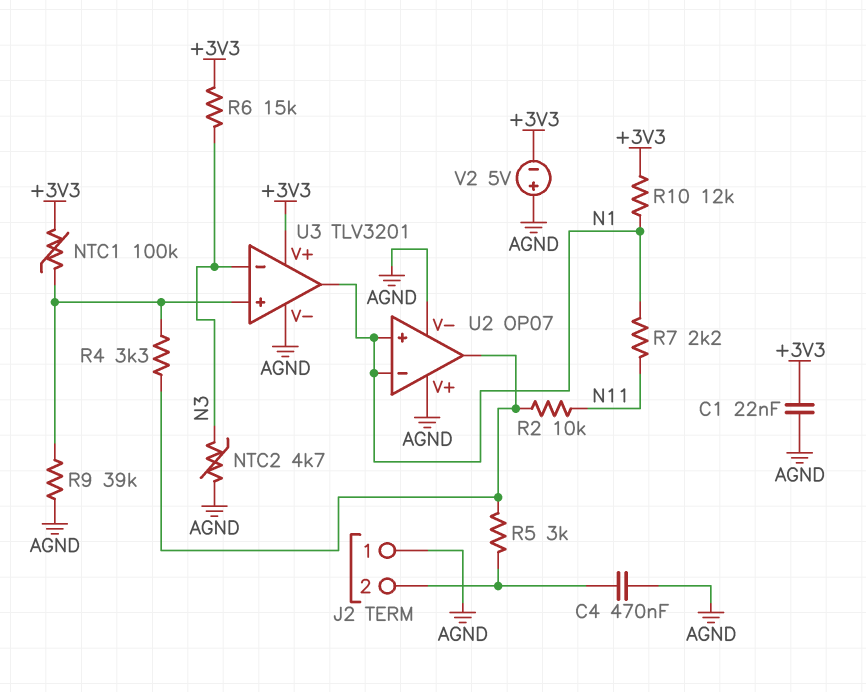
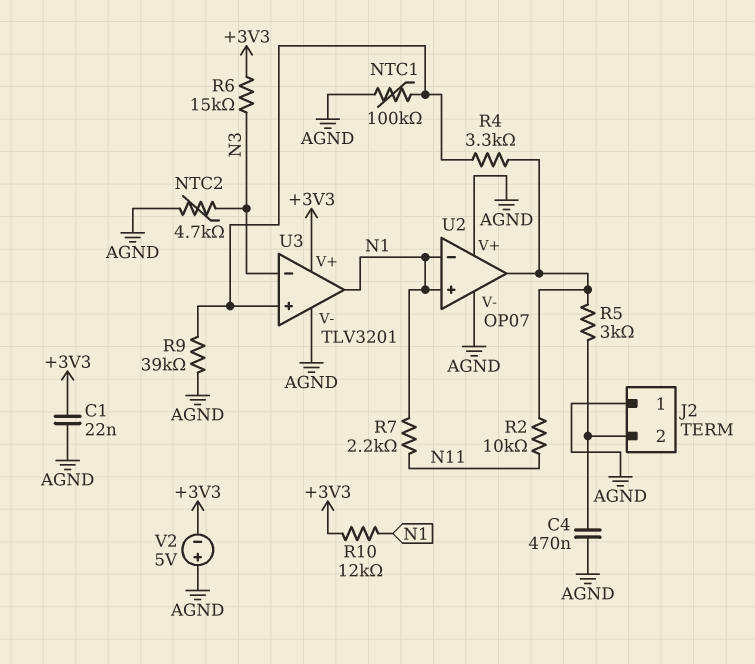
NTC1: 100k (+3V3, U3/in+) -> 100k (AGND, U3/in+)

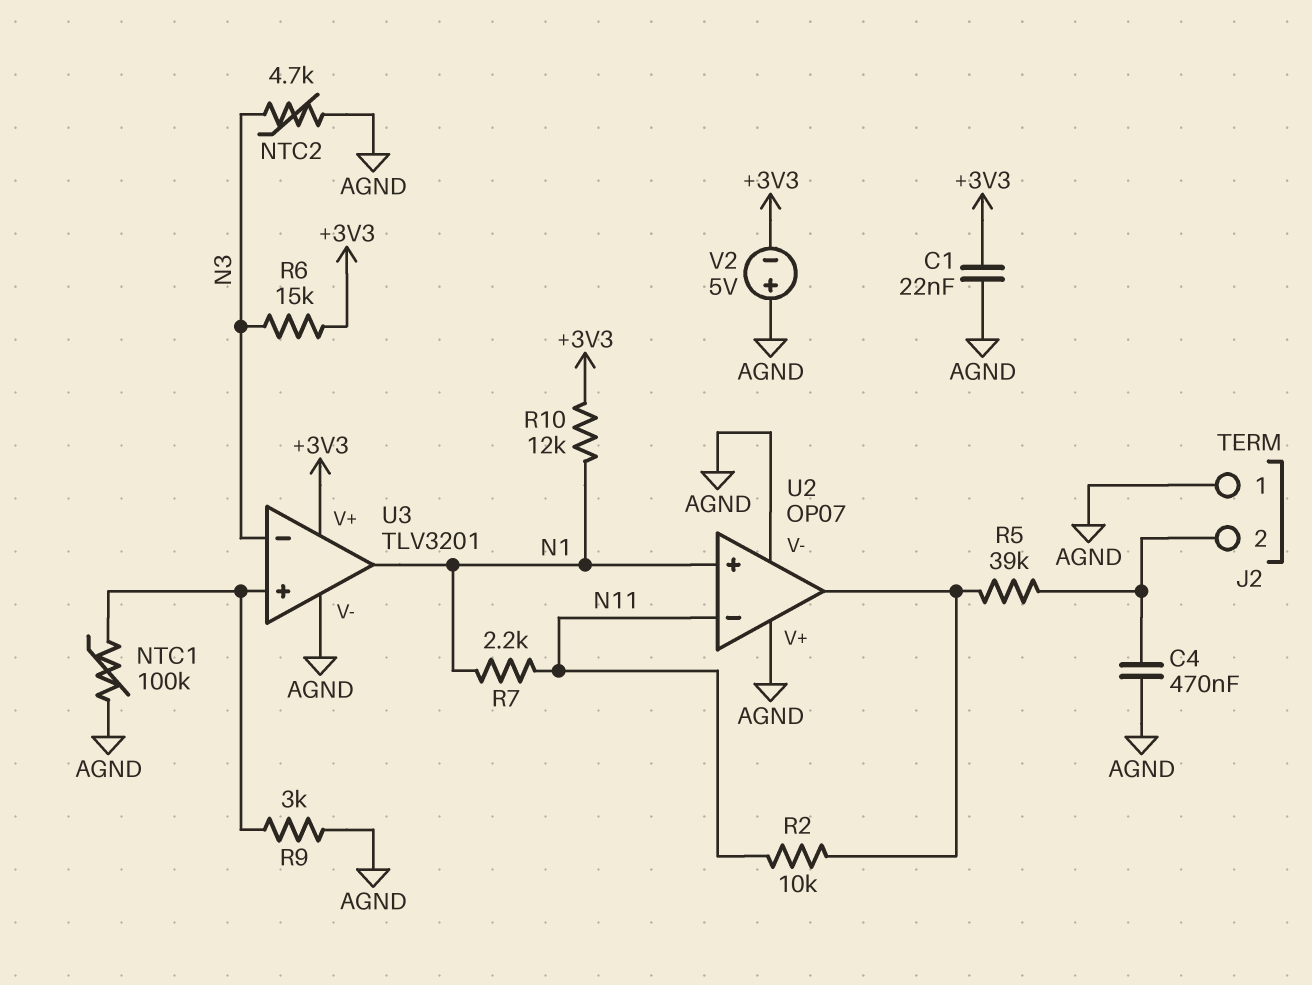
R4: 3.3k (U2/out, U3/in+) -> none
R5: 3k (J2/2, U2/out) -> 39k (J2/2, U2/out)
R9: 39k (AGND, U3/in+) -> 3k (AGND, U3/in+)
U2 pin in-: N1 -> N11

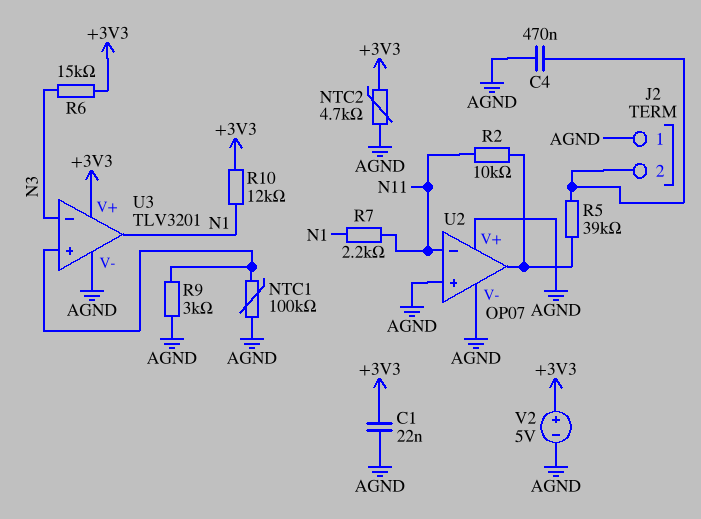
NTC2: 4.7k (AGND, N3) -> 4.7k (+3V3, AGND)
U2 pin in+: N1 -> AGND
V2: 5V (plus AGND, minus +3V3) -> 5V (plus +3V3, minus AGND)

